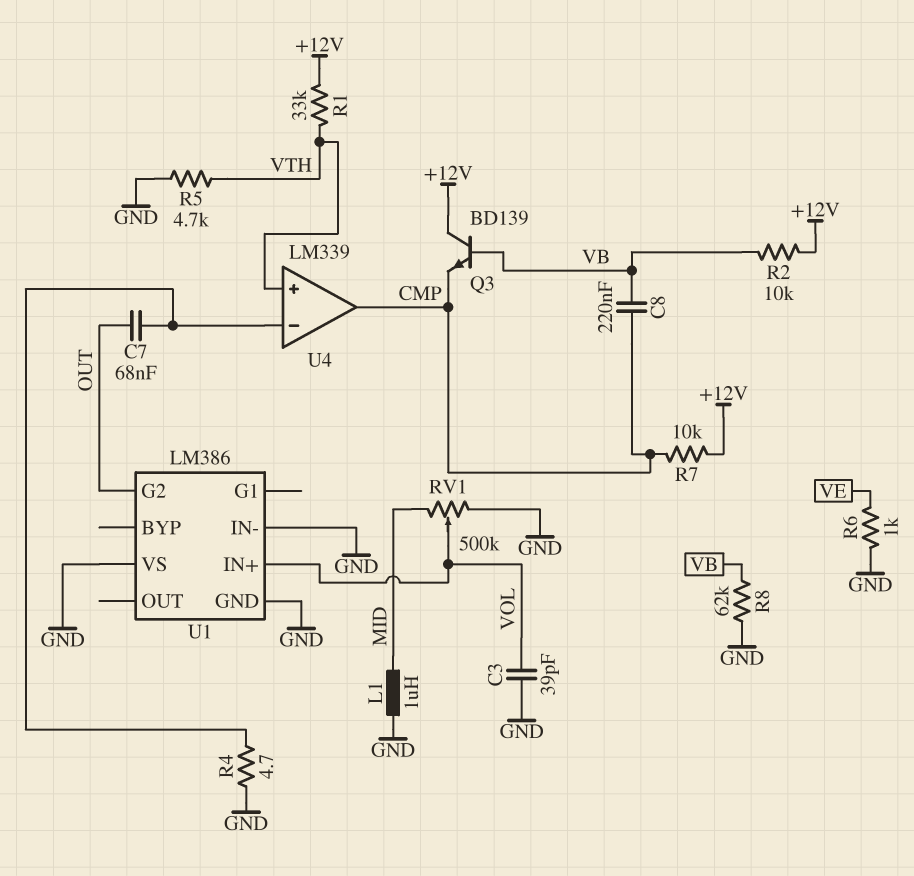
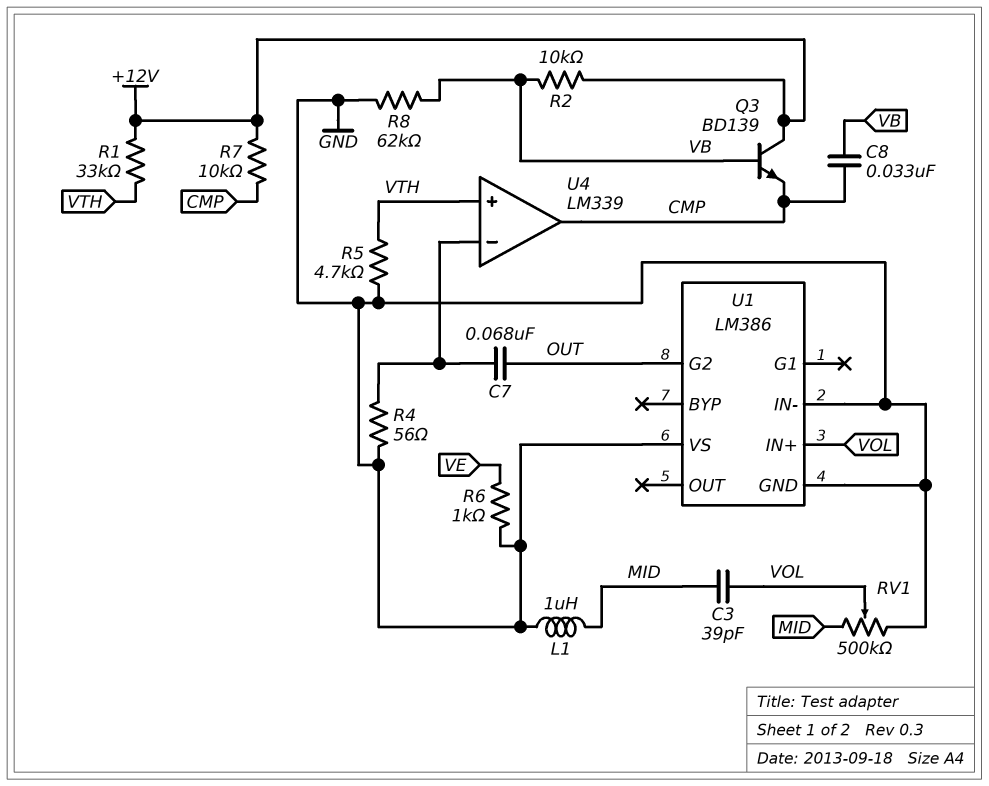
C3: 39pF (GND, VOL) -> 39pF (MID, VOL)
C8: 220nF (CMP, VB) -> 33nF (CMP, VB)
R4: 4.7 (GND, U4/in-) -> 56 (GND, U4/in-)

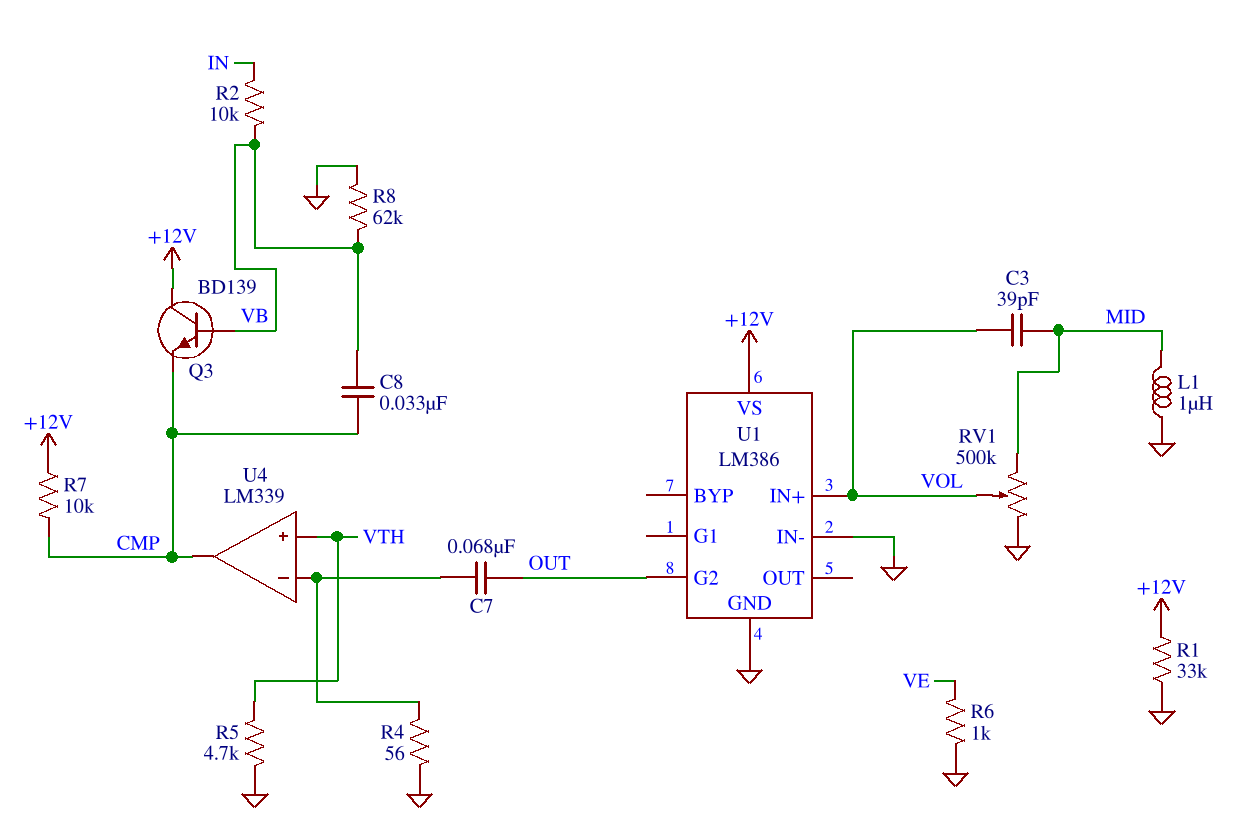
R1: 33k (+12V, VTH) -> 33k (+12V, GND)
R2: 10k (+12V, VB) -> 10k (IN, VB)
U1 pin VS: GND -> +12V

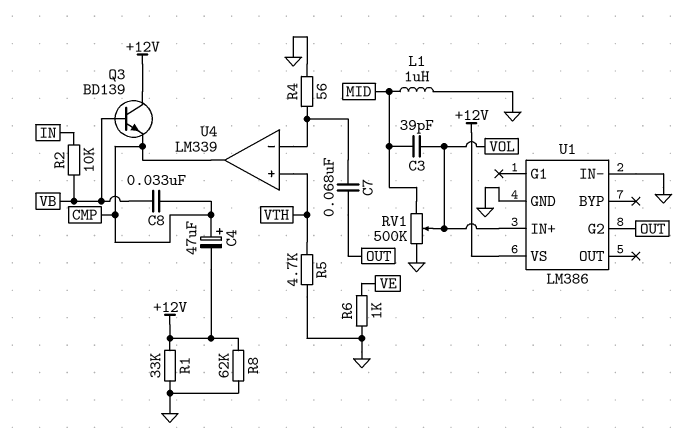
C4: none -> 47uF (plus CMP, minus +12V)
R7: 10k (+12V, CMP) -> none
R8: 62k (GND, VB) -> 62k (+12V, GND)

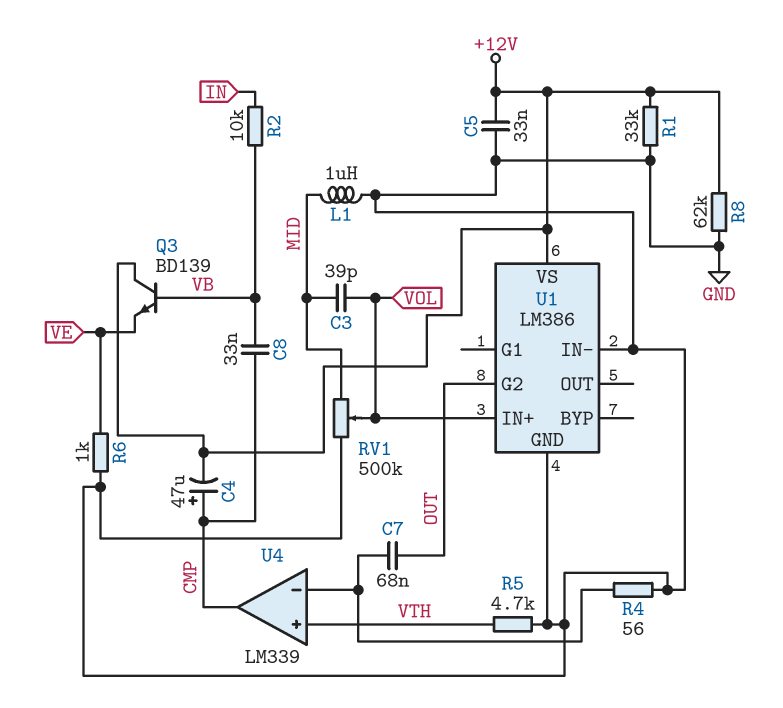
C5: none -> 33nF (+12V, GND)
Q3: NPN BD139 (B VB, C +12V, E CMP) -> NPN BD139 (B VB, C +12V, E VE)

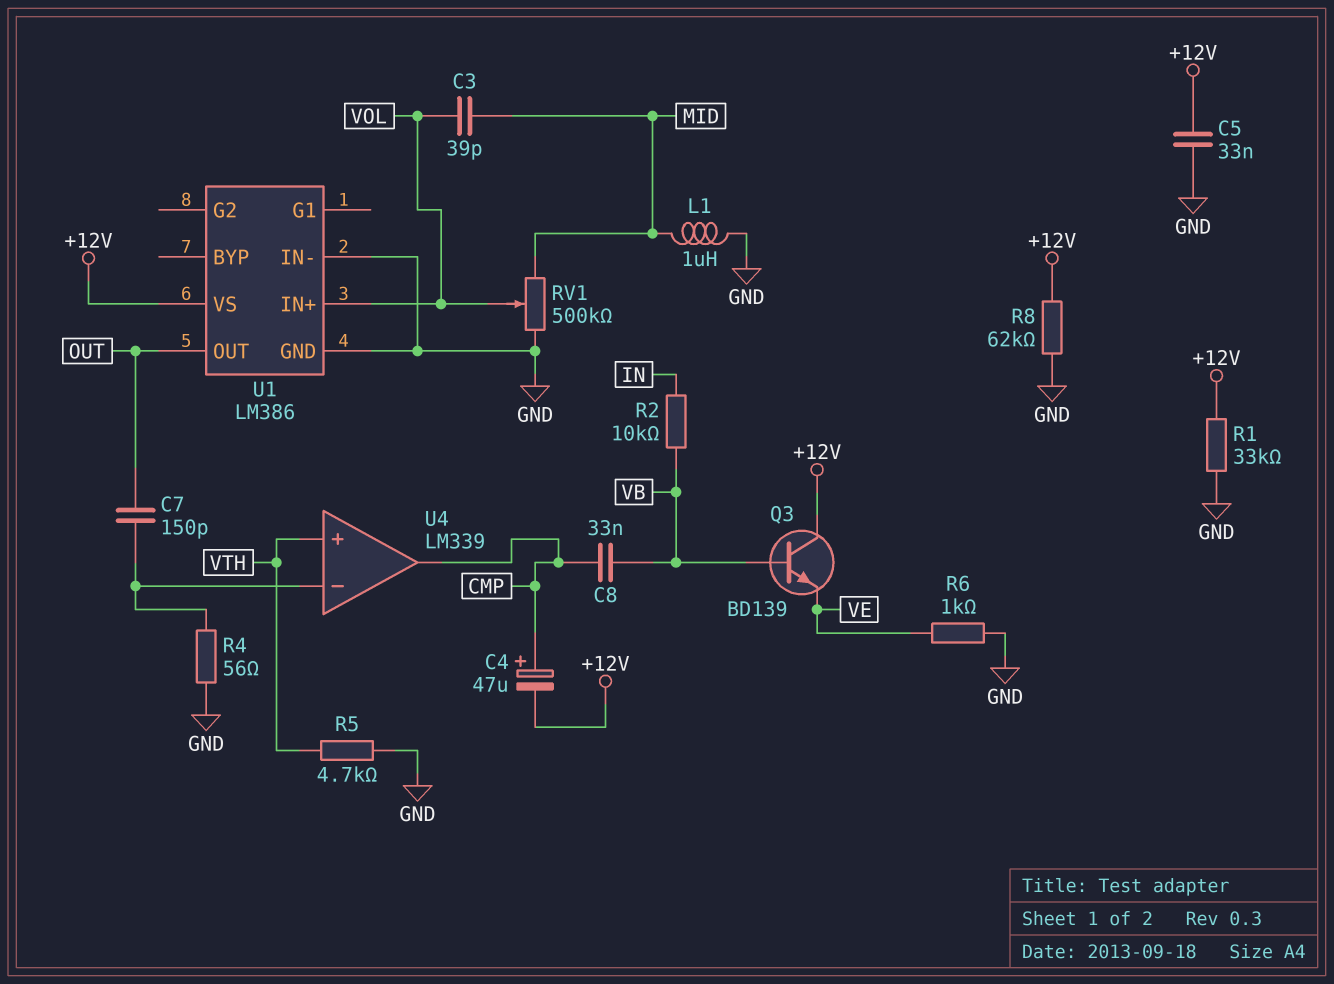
C7: 68nF (OUT, U4/in-) -> 150pF (OUT, U4/in-)
U1 pin G2: OUT -> none
U1 pin OUT: none -> OUT

